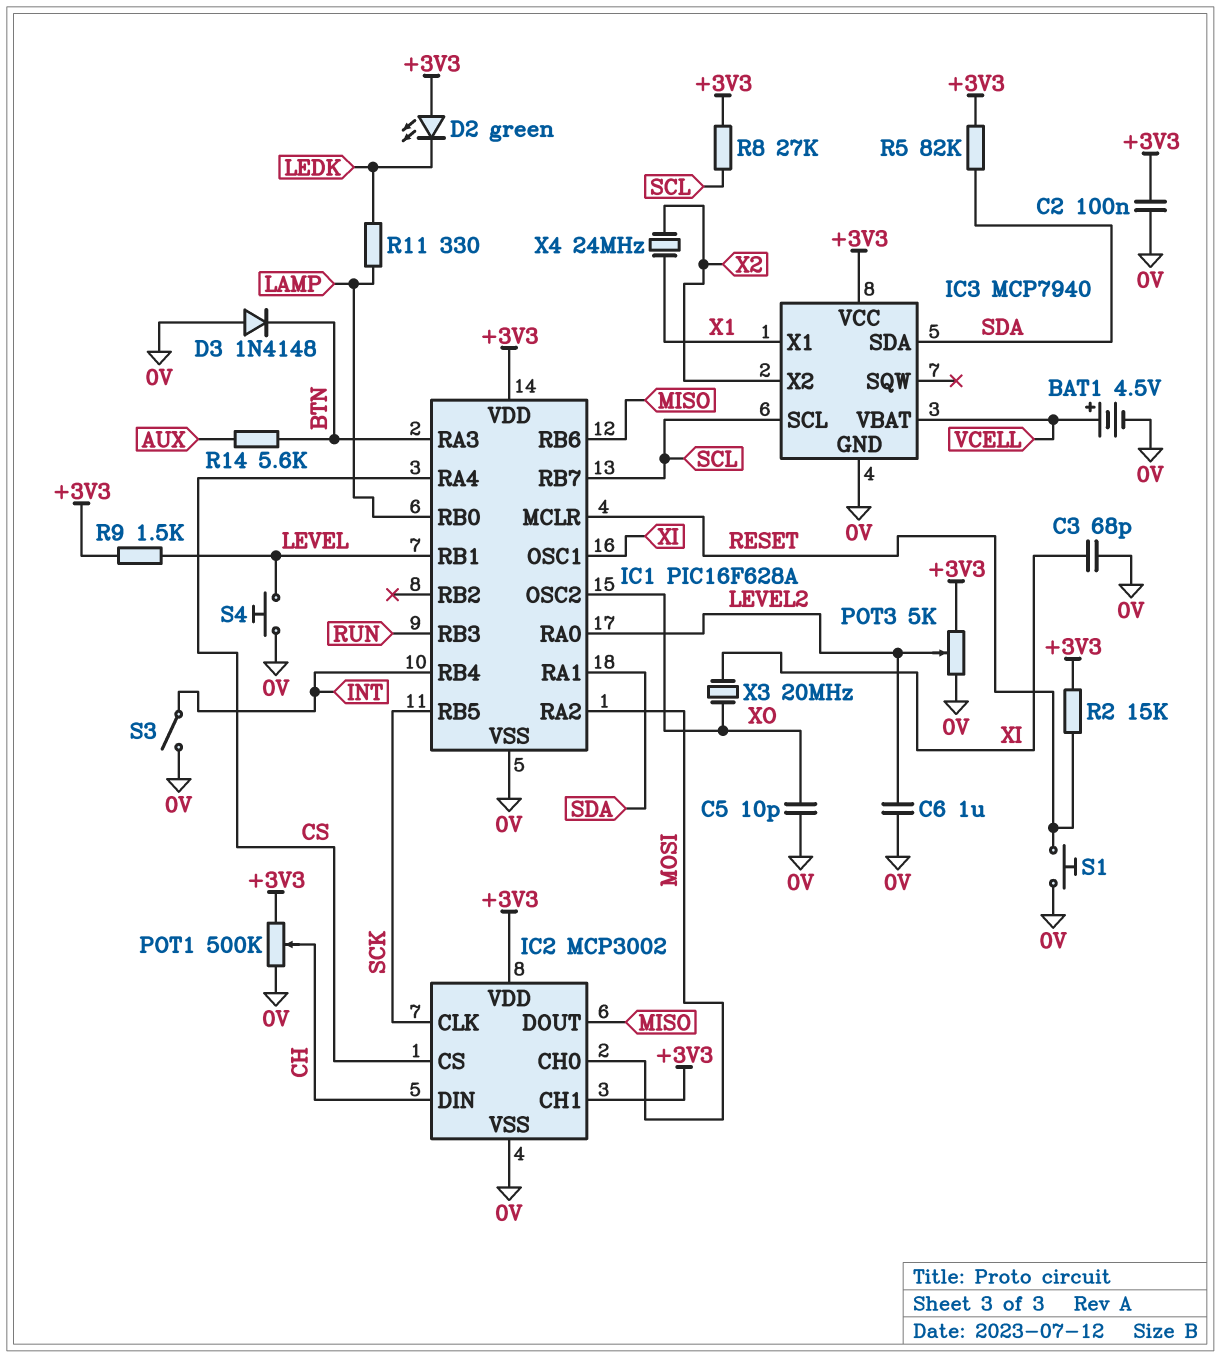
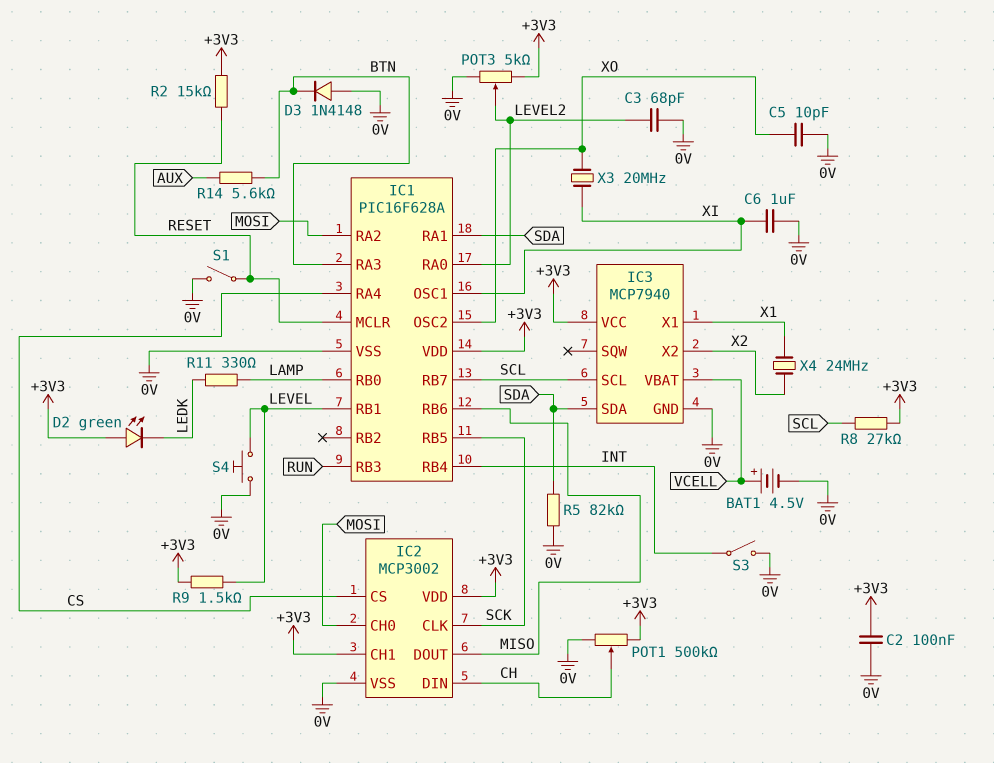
C3: 68pF (0V, XI) -> 68pF (0V, LEVEL2)
C6: 1uF (0V, LEVEL2) -> 1uF (0V, XI)
R5: 82k (+3V3, SDA) -> 82k (0V, SDA)
S1: button (0V, RESET) -> switch (0V, RESET)

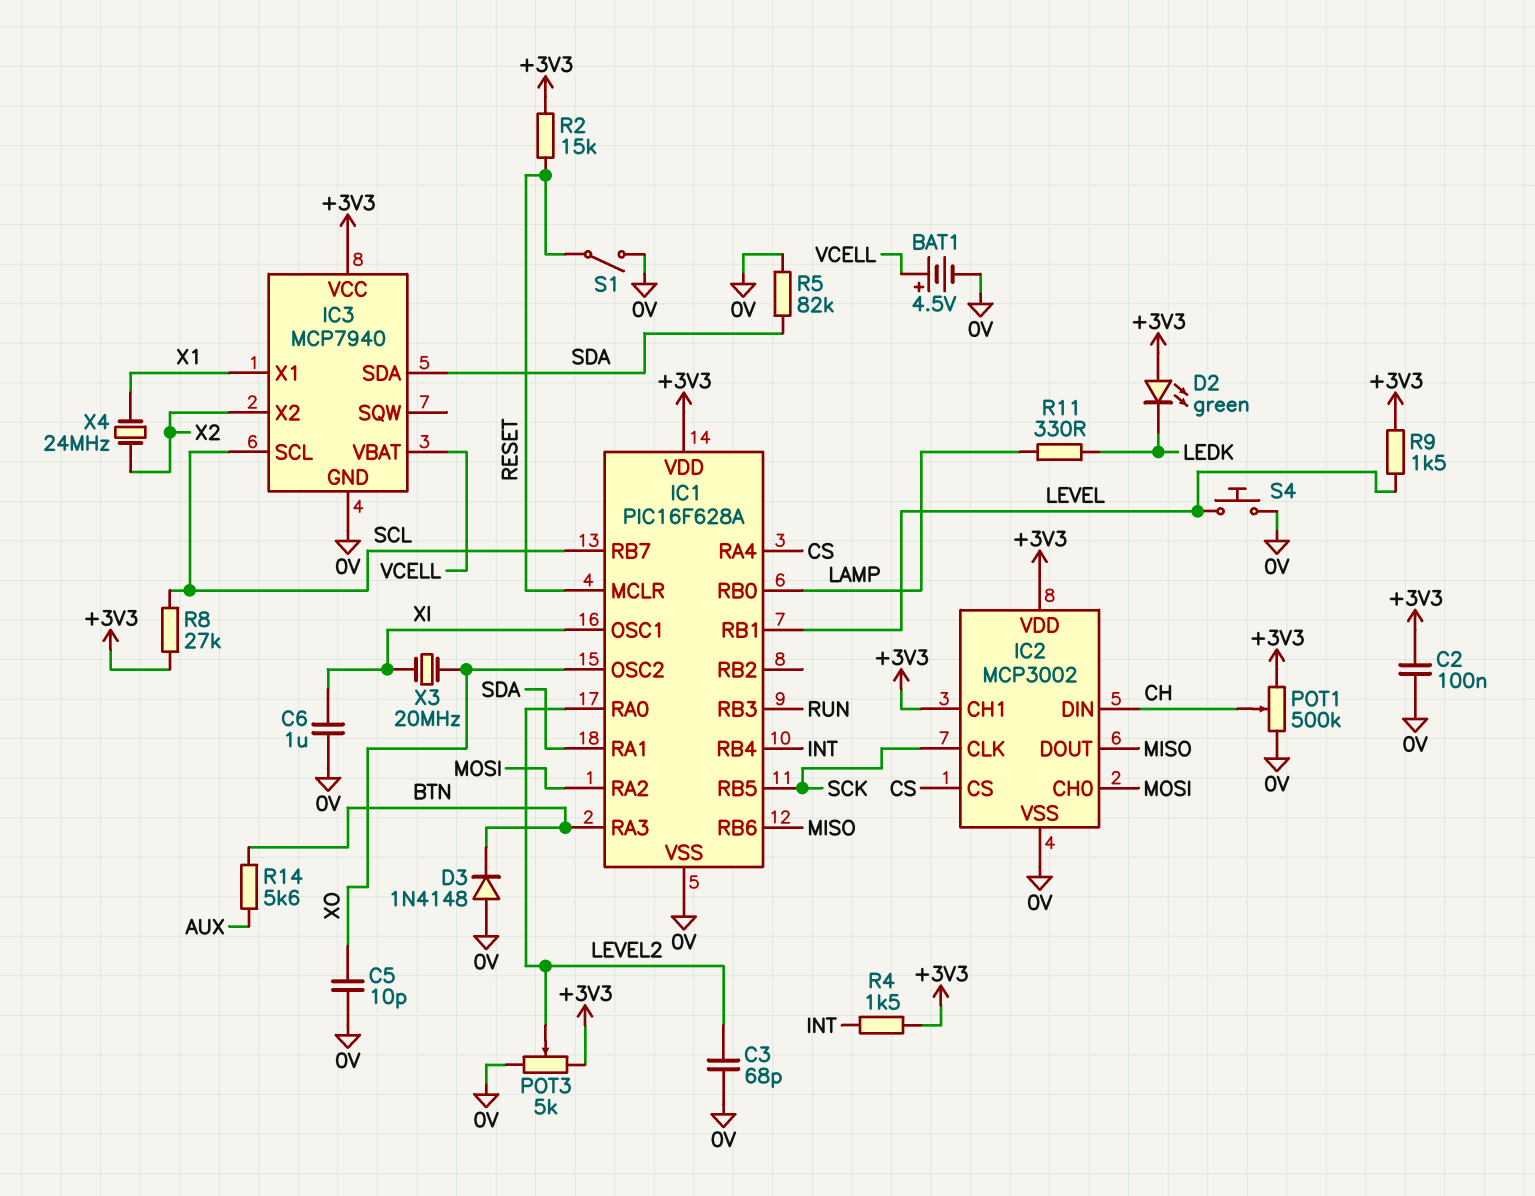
R4: none -> 1.5k (+3V3, INT)
S3: switch (0V, INT) -> none

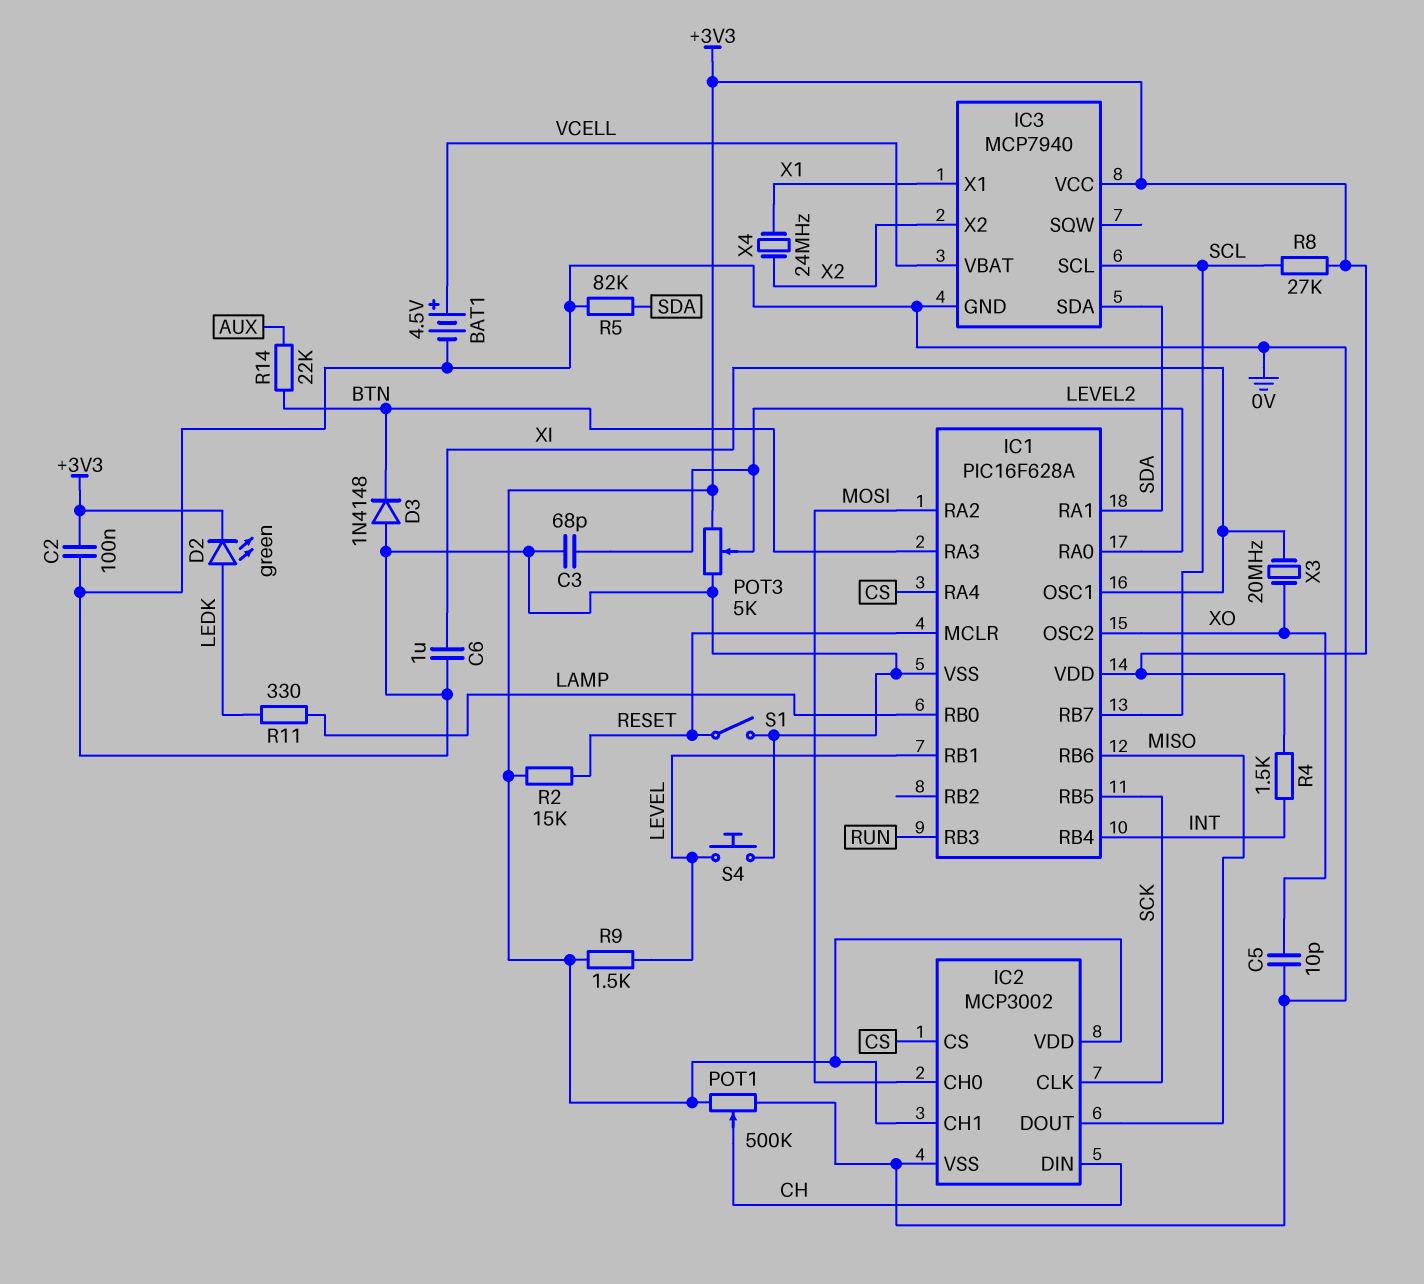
D2: LED green (A +3V3, K LEDK) -> LED green (A LEDK, K +3V3)
R14: 5.6k (AUX, BTN) -> 22k (AUX, BTN)

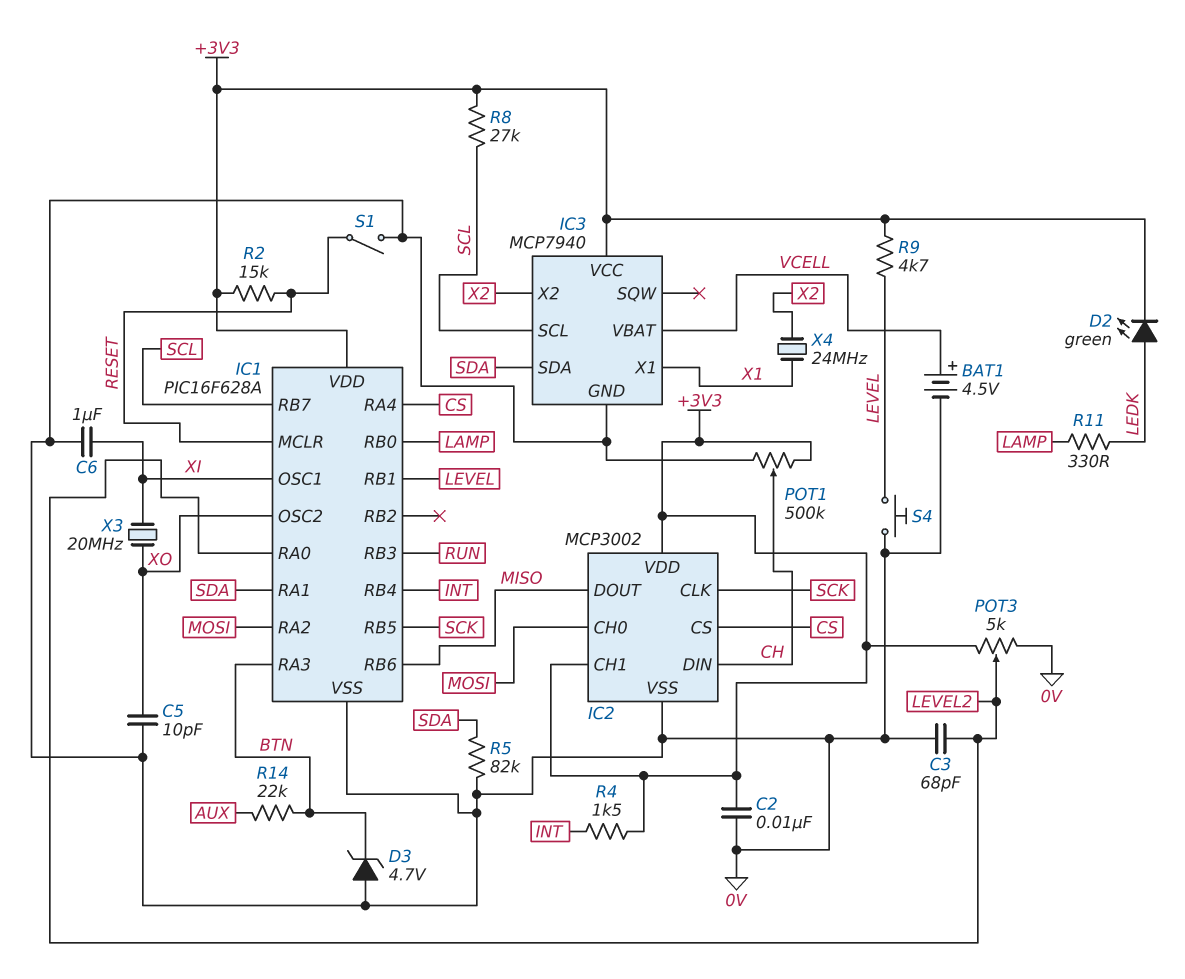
C2: 100nF (+3V3, 0V) -> 10nF (+3V3, 0V)
D3: diode 1N4148 (A 0V, K BTN) -> zener 4.7V (A 0V, K BTN)
R9: 1.5k (+3V3, LEVEL) -> 4.7k (+3V3, LEVEL)

